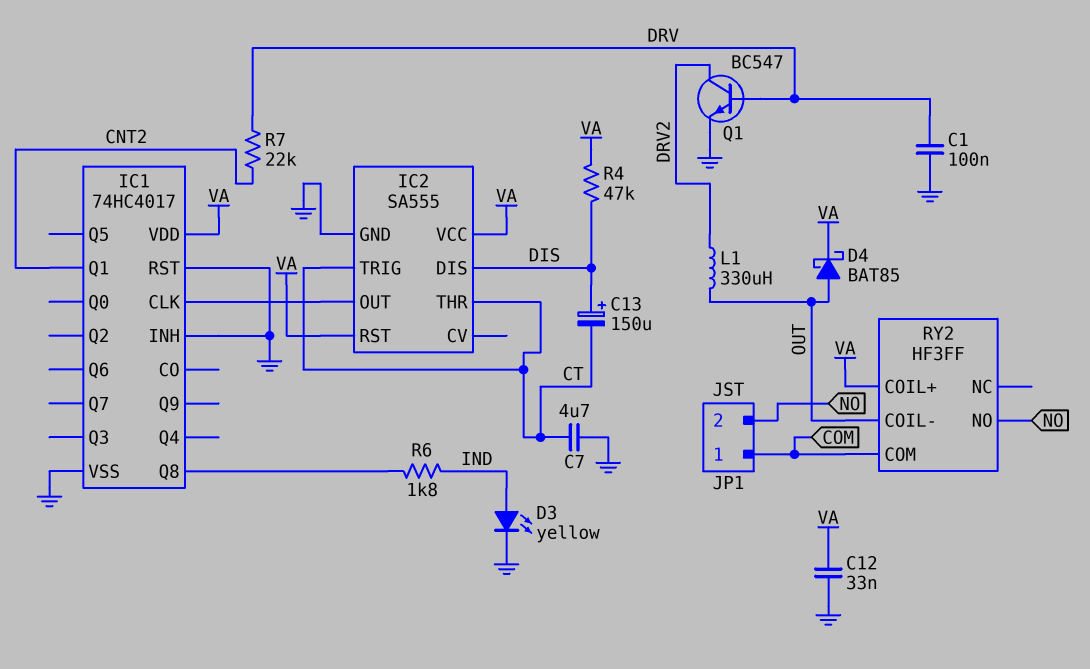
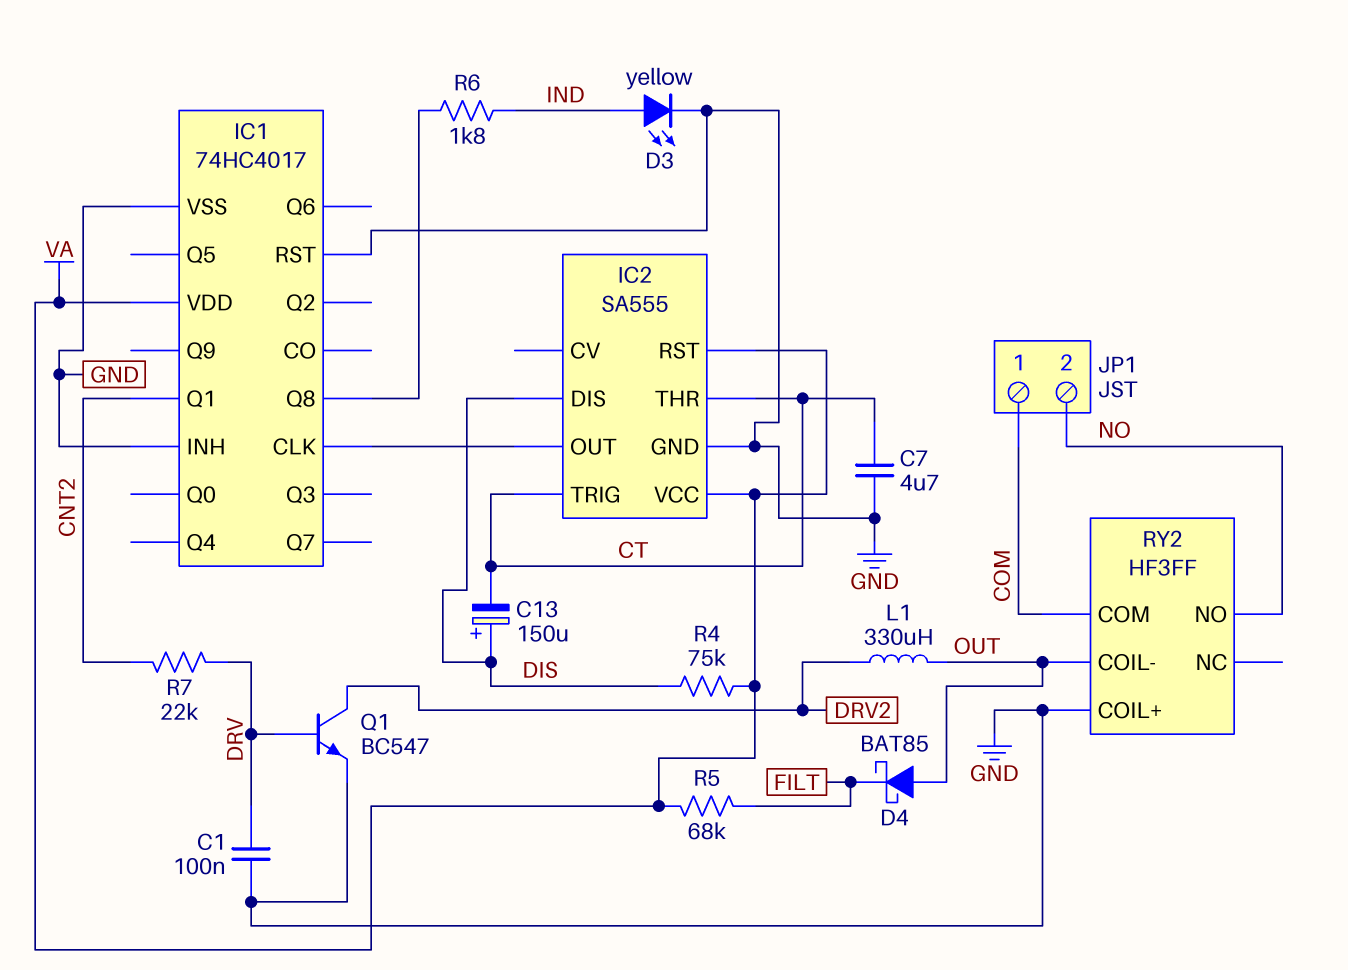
C12: 33nF (GND, VA) -> none
D4: schottky BAT85 (A OUT, K VA) -> schottky BAT85 (A OUT, K FILT)
R4: 47k (DIS, VA) -> 75k (DIS, VA)
R5: none -> 68k (FILT, VA)
RY2 pin COIL+: VA -> GND

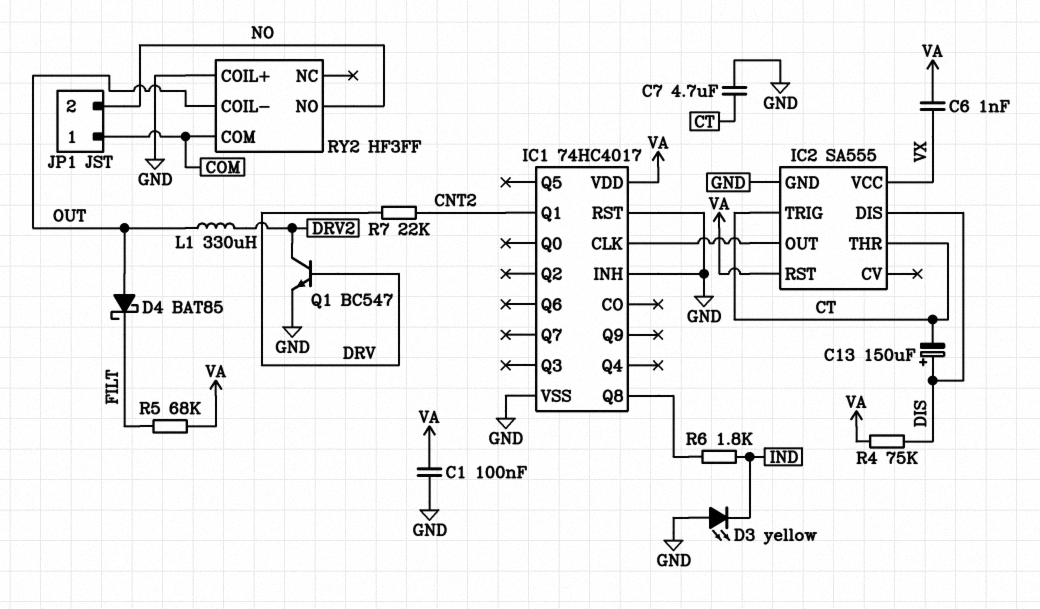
C1: 100nF (DRV, GND) -> 100nF (GND, VA)
C6: none -> 1nF (VA, VX)
D3: LED yellow (A IND, K GND) -> LED yellow (A GND, K IND)
IC2 pin VCC: VA -> VX

